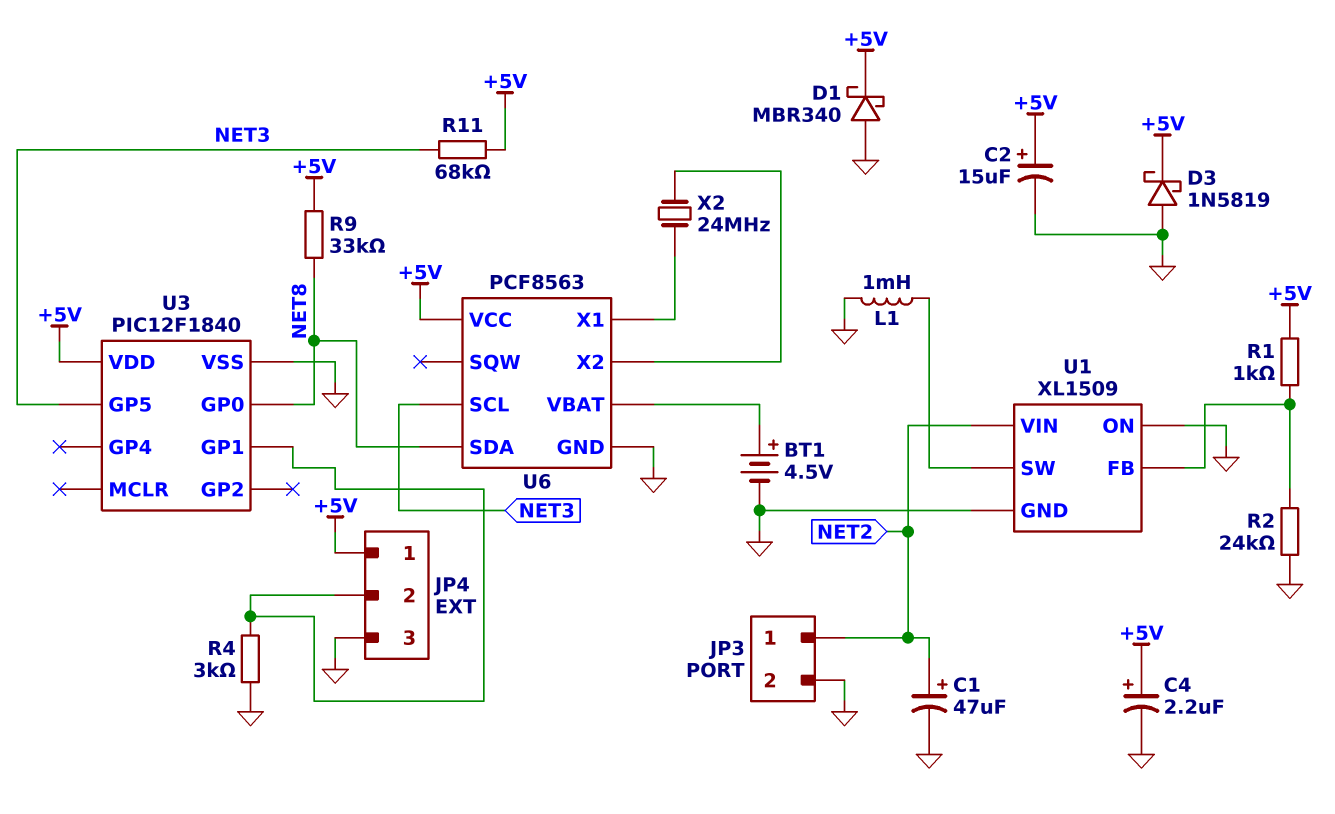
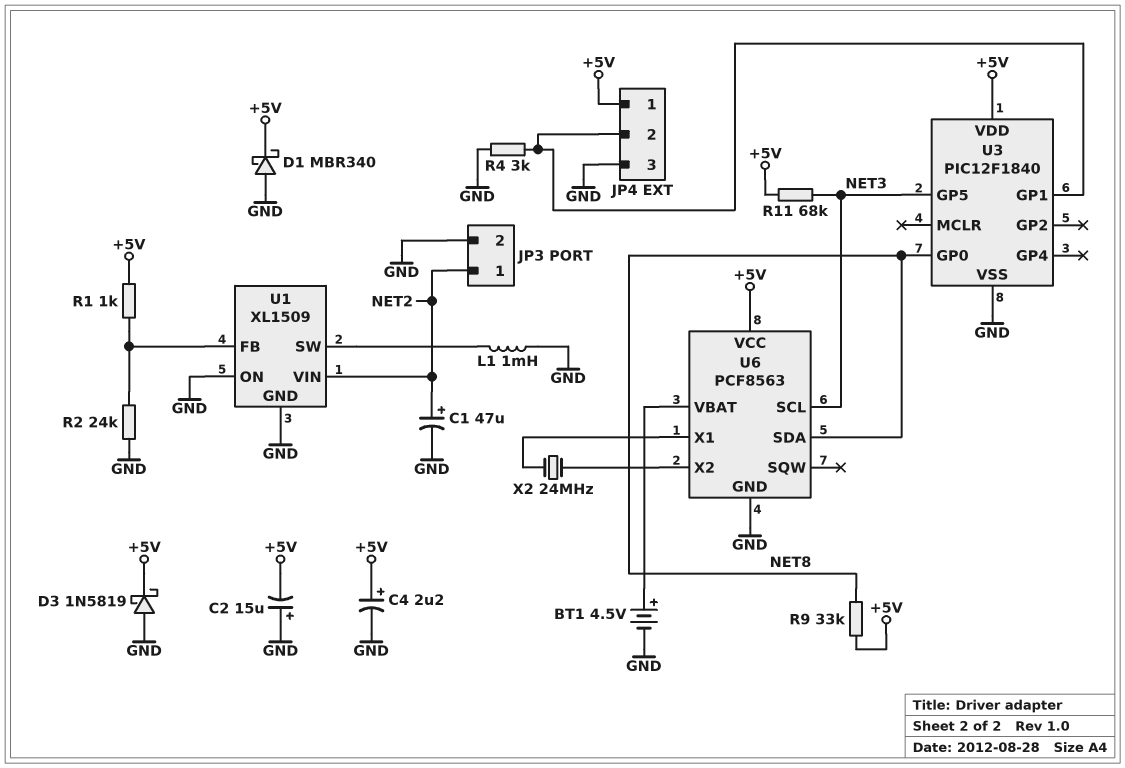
C2: 15uF (plus +5V, minus GND) -> 15uF (plus GND, minus +5V)

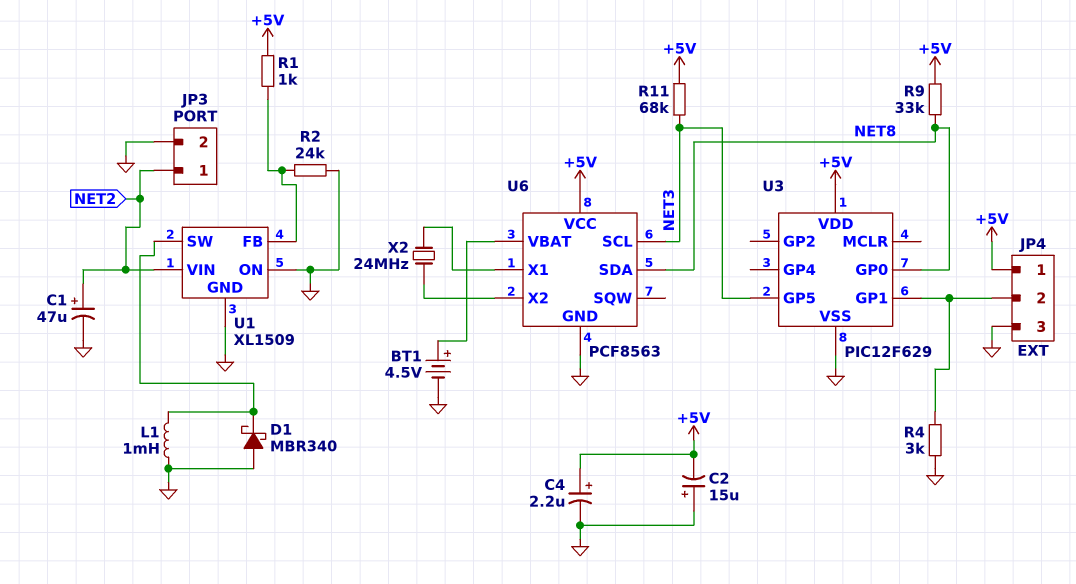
D1: schottky MBR340 (A GND, K +5V) -> schottky MBR340 (A GND, K U1/SW)
D3: schottky 1N5819 (A GND, K +5V) -> none
U3: PIC12F1840 -> PIC12F629

